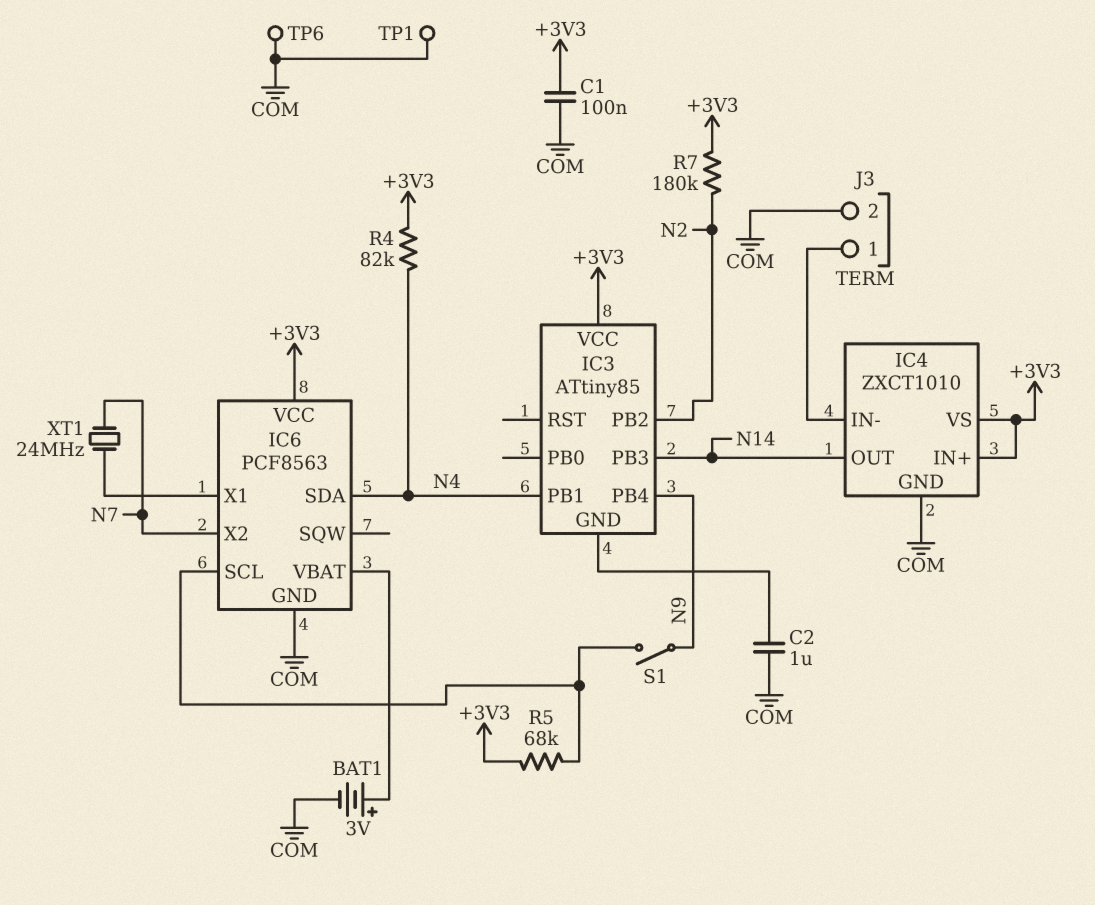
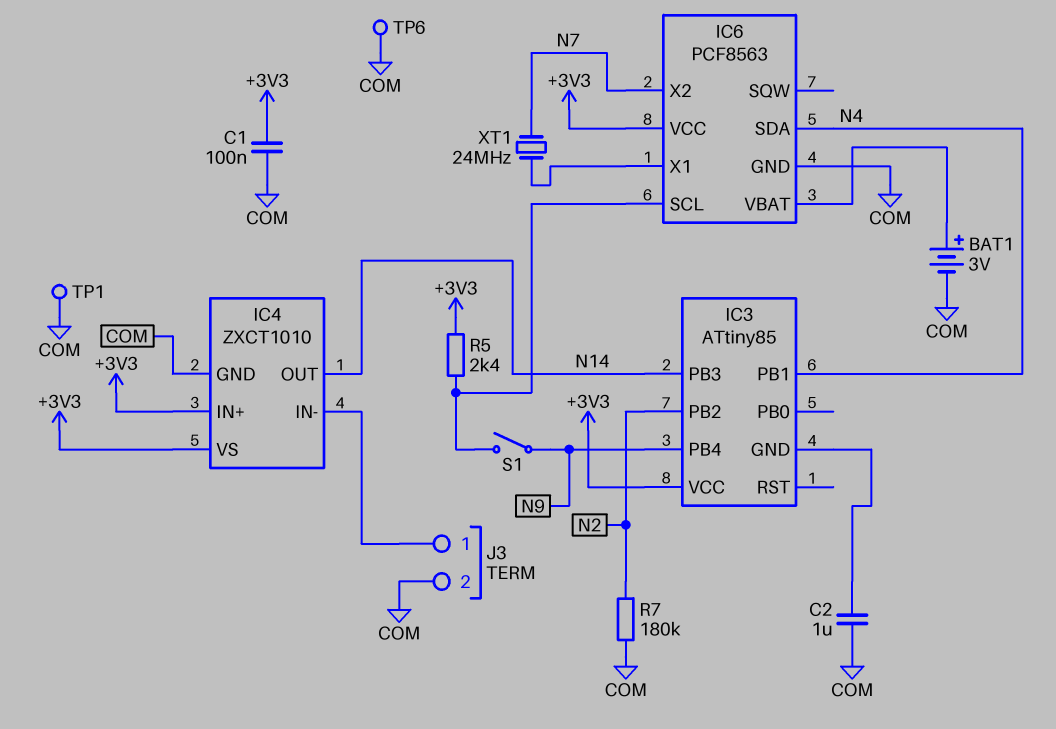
R4: 82k (+3V3, N4) -> none
R5: 68k (+3V3, IC6/SCL) -> 2.4k (+3V3, IC6/SCL)
R7: 180k (+3V3, N2) -> 180k (COM, N2)

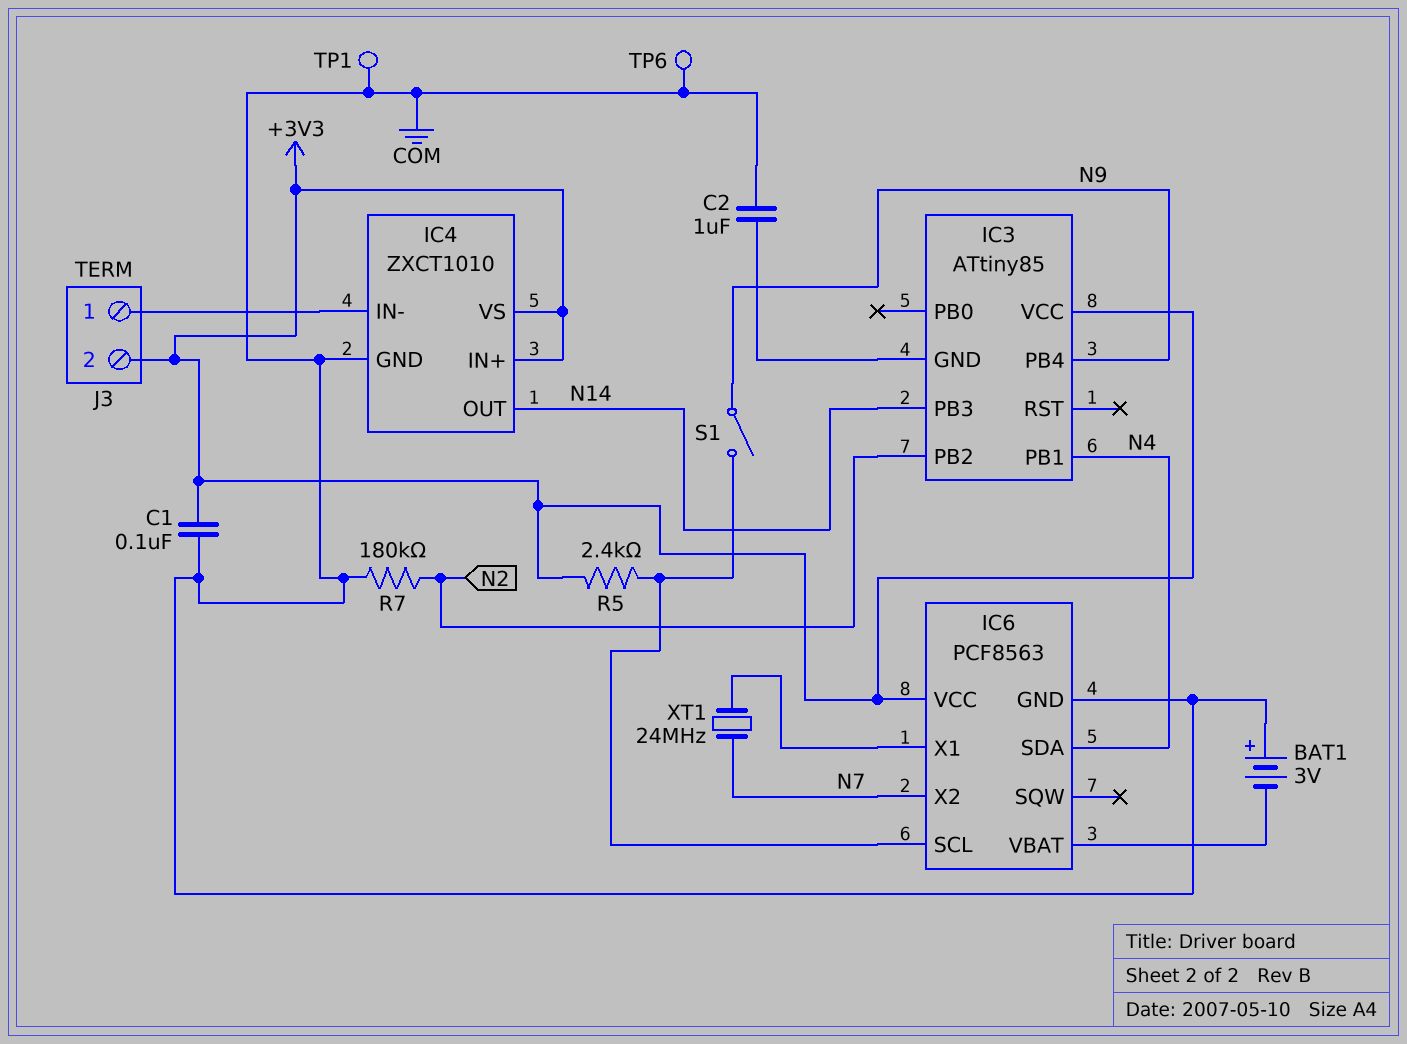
BAT1: 3V (plus IC6/VBAT, minus COM) -> 3V (plus COM, minus IC6/VBAT)
J3 pin 2: COM -> +3V3

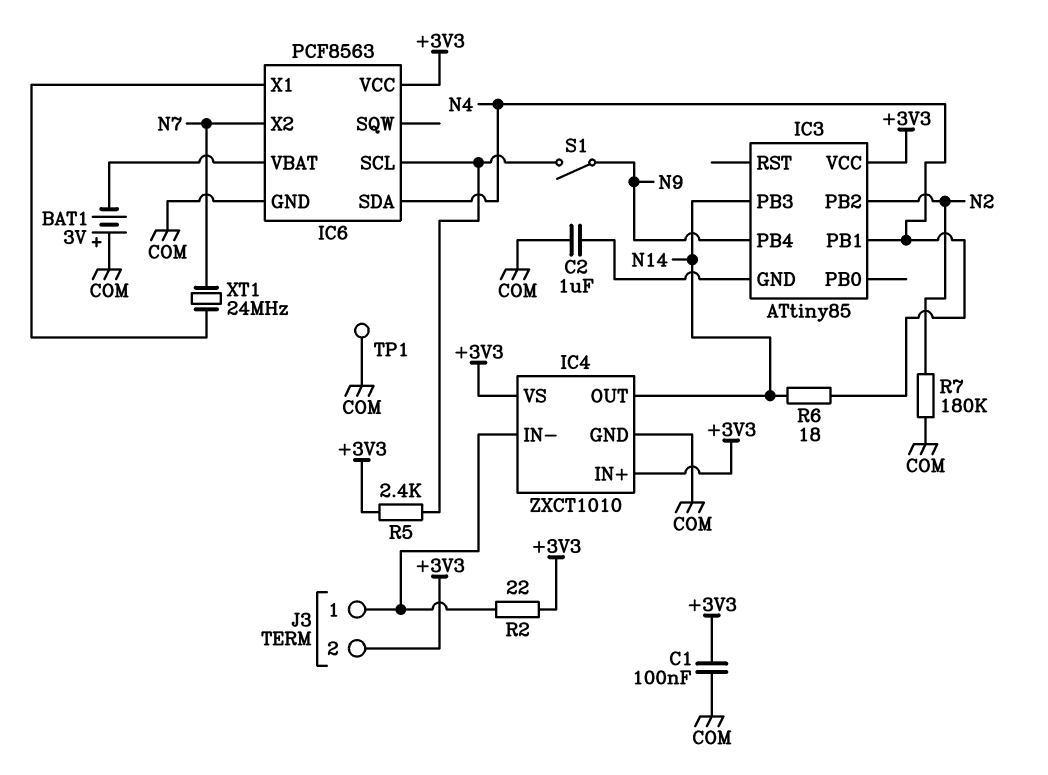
R2: none -> 22 (+3V3, IC4/IN-)
R6: none -> 18 (N4, N14)
TP6: test point (COM) -> none

